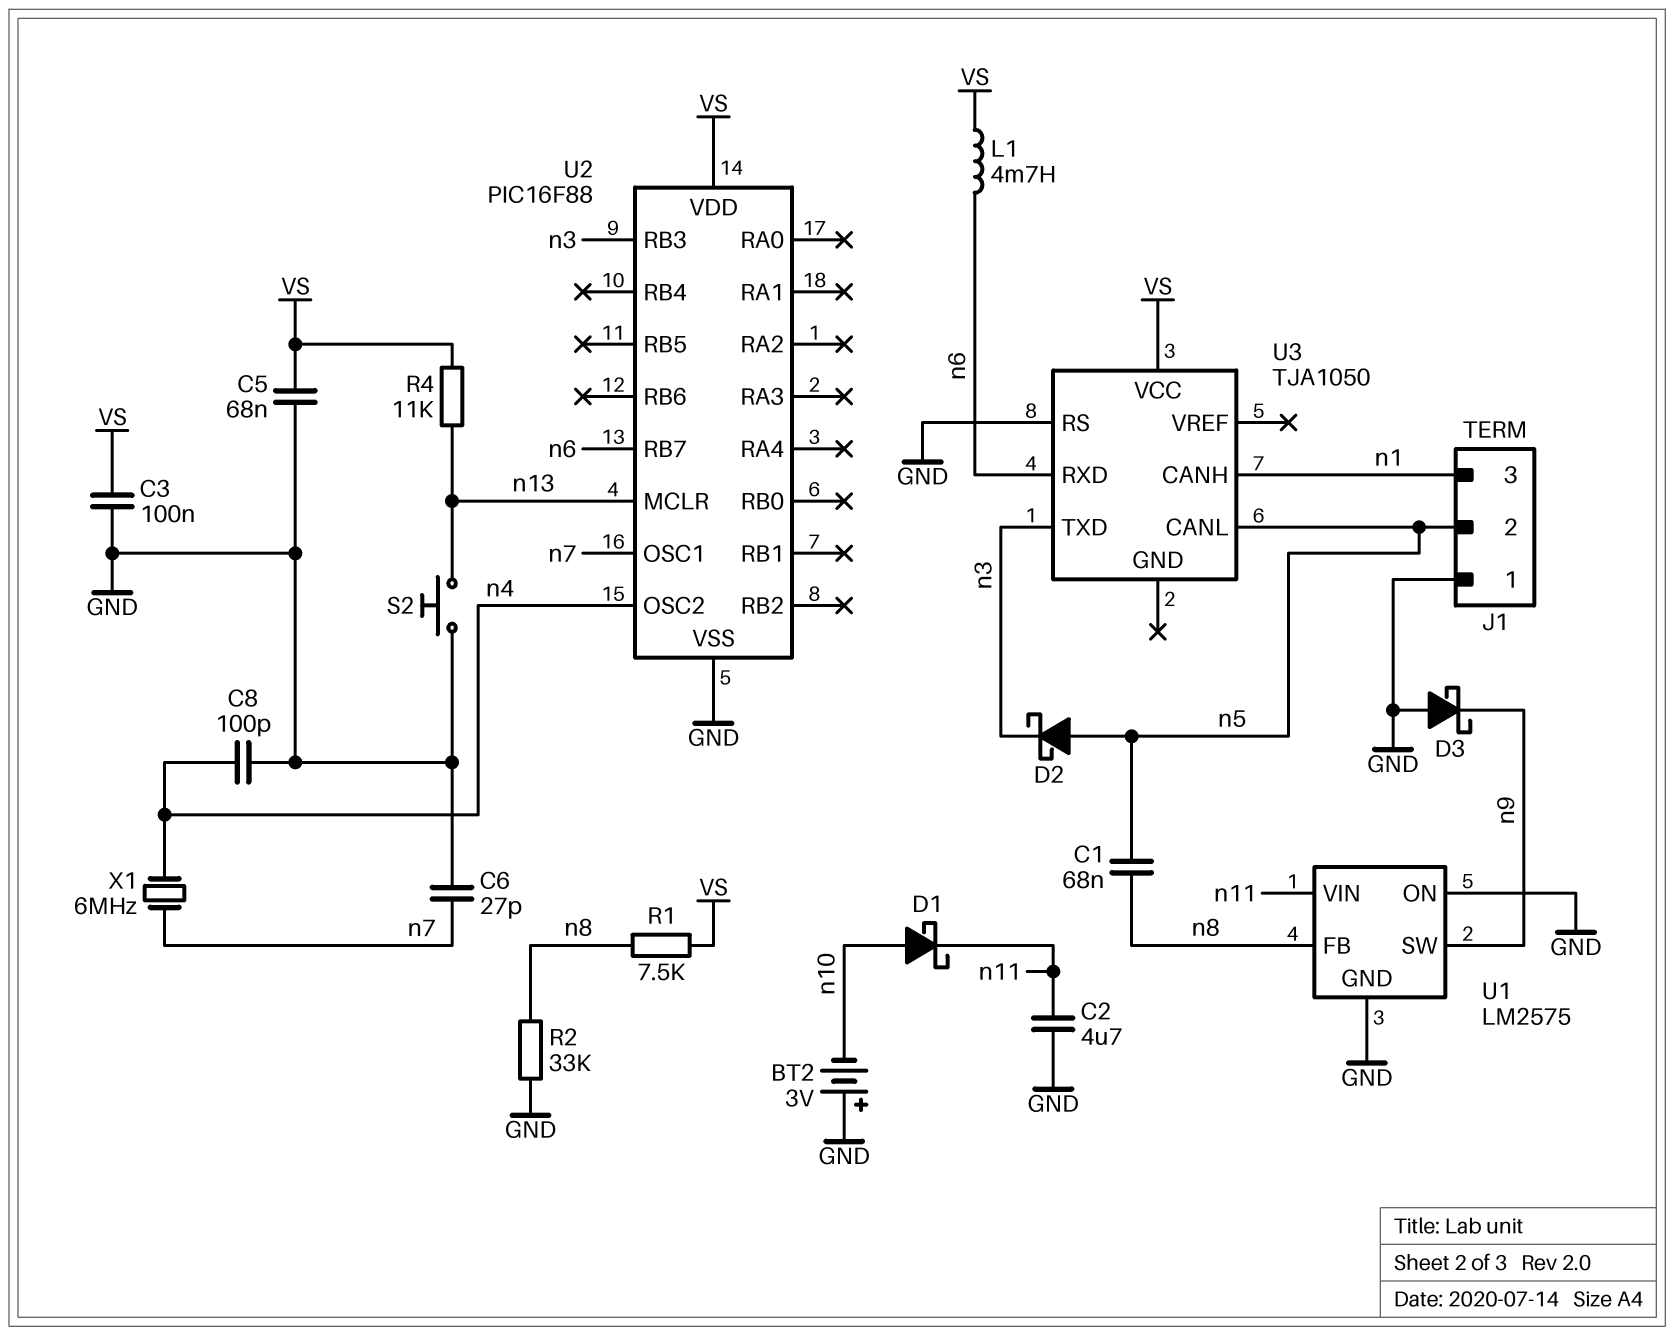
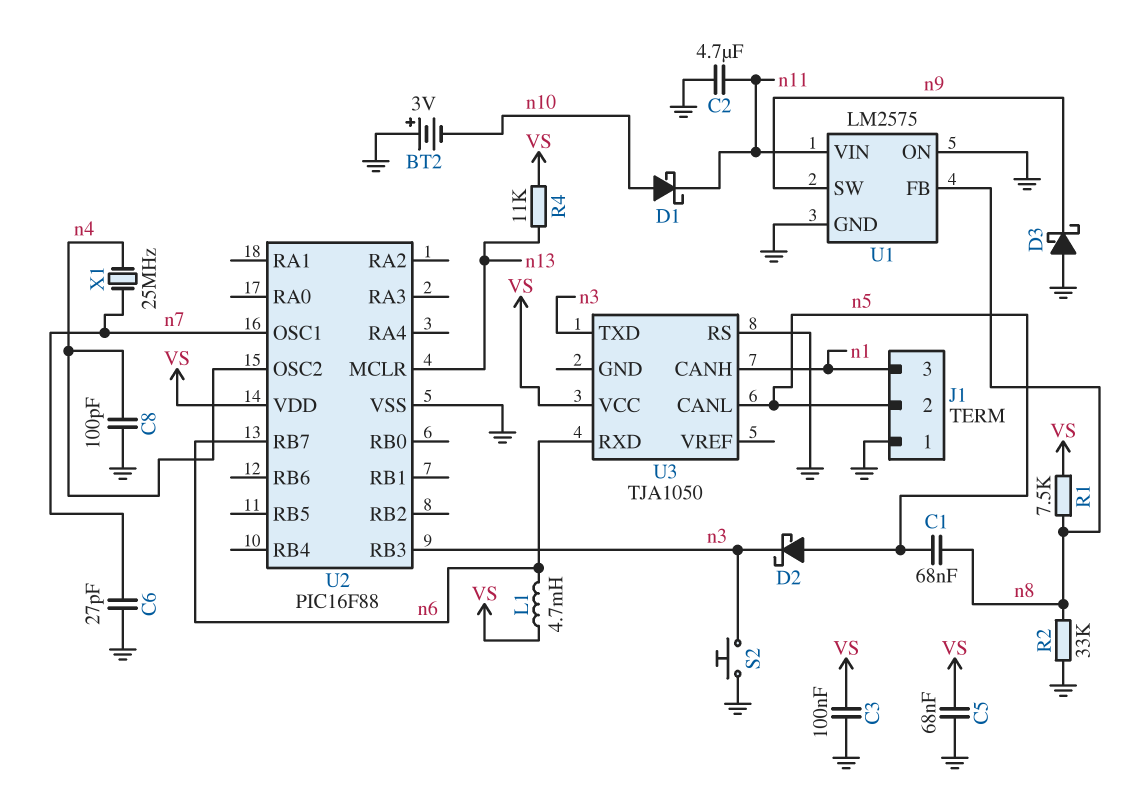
S2: button (GND, n13) -> button (GND, n3)
X1: 6MHz (n4, n7) -> 25MHz (n4, n7)

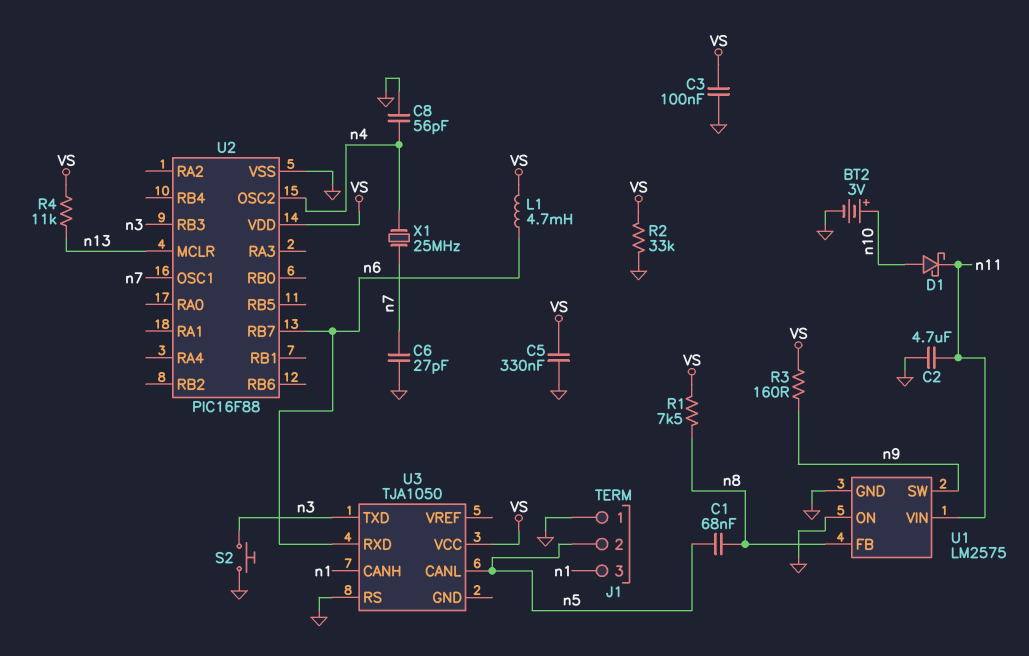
BT2: 3V (plus GND, minus n10) -> 3V (plus n10, minus GND)
C5: 68nF (GND, VS) -> 330nF (GND, VS)
C8: 100pF (GND, n4) -> 56pF (GND, n4)
D2: schottky (A n5, K n3) -> none
D3: schottky (A GND, K n9) -> none
R2: 33k (GND, n8) -> 33k (GND, VS)
R3: none -> 160 (VS, n9)

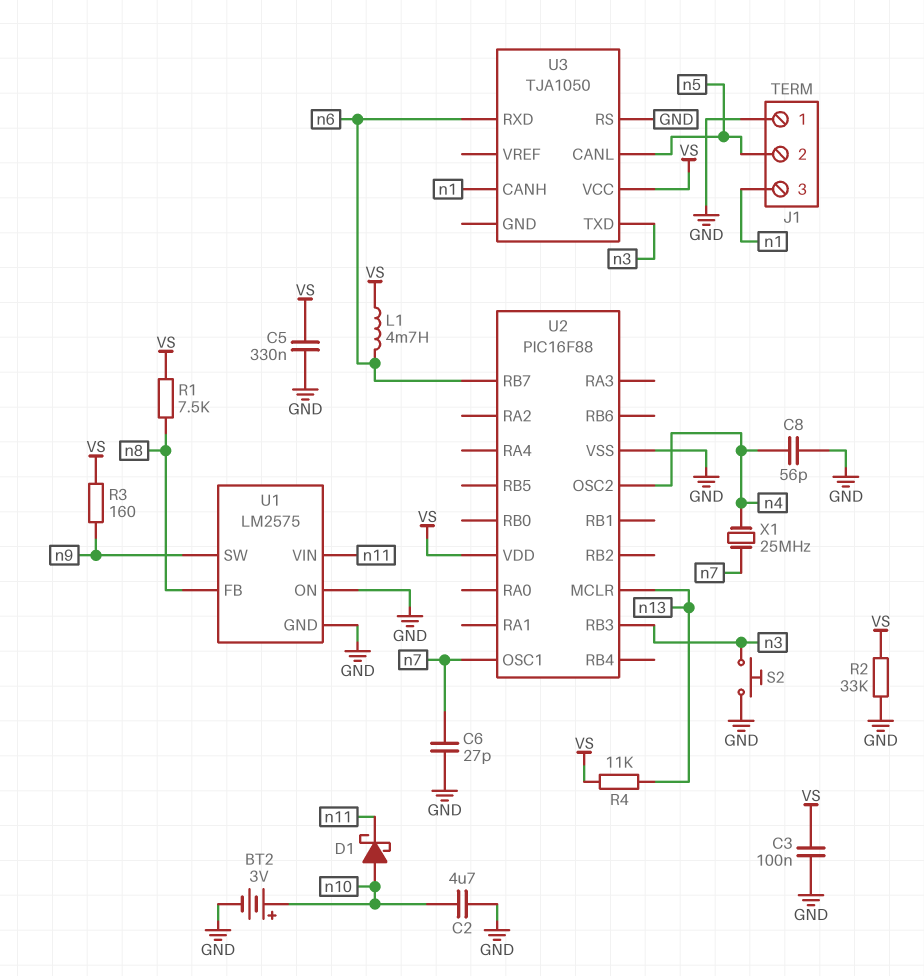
C1: 68nF (n5, n8) -> none
C2: 4.7uF (GND, n11) -> 4.7uF (GND, n10)

